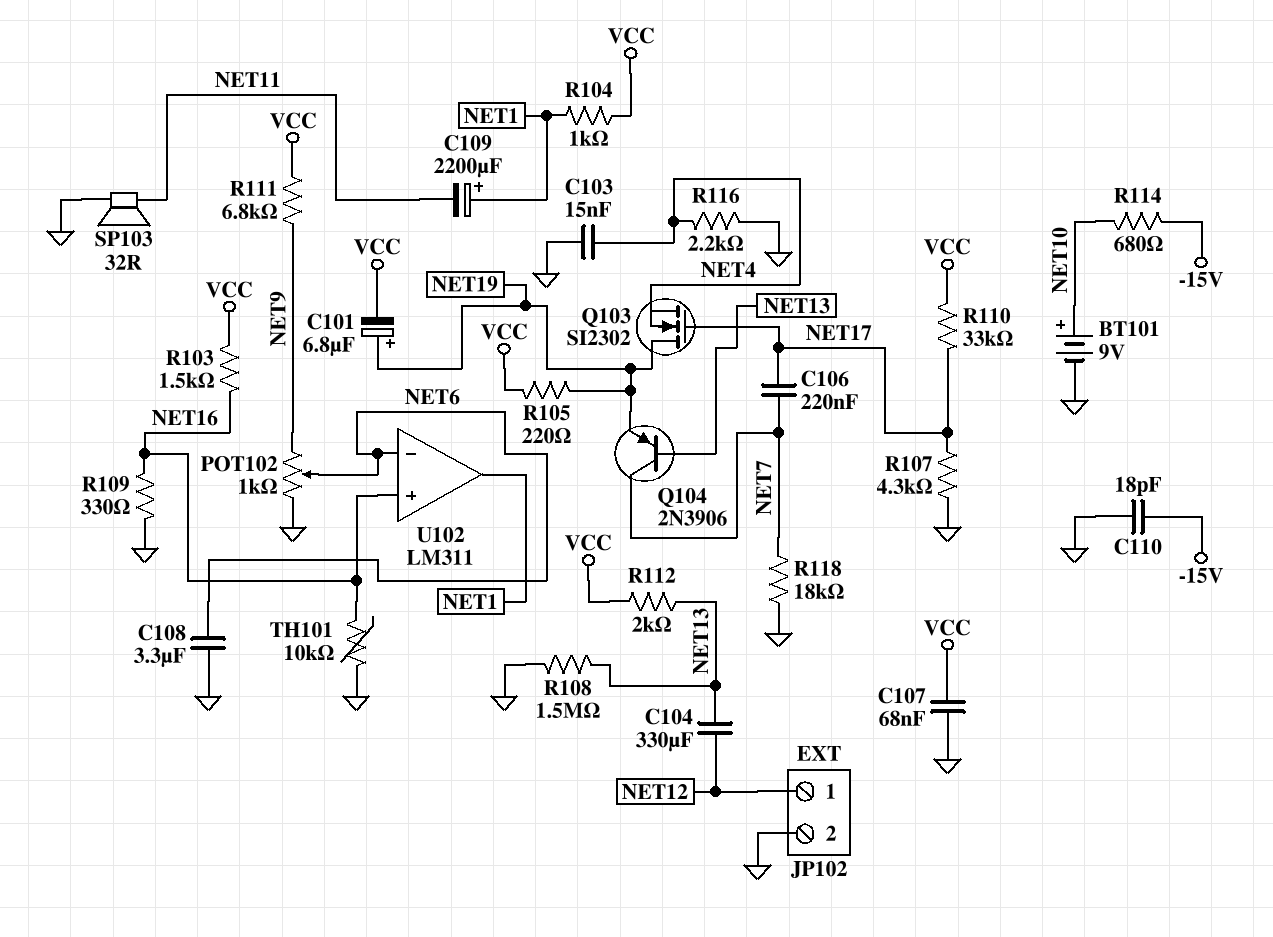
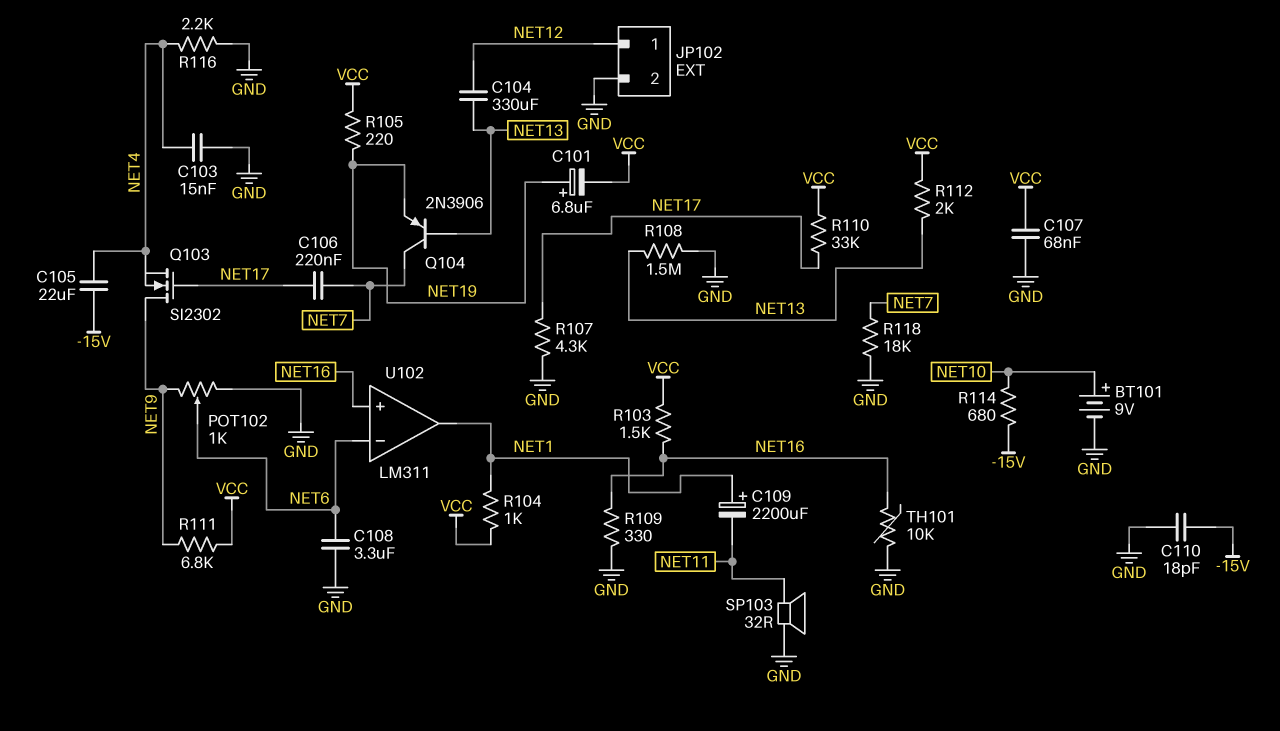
C105: none -> 22uF (-15V, NET4)
Q103: NMOS SI2302 (G NET17, D NET19, S NET4) -> NMOS SI2302 (G NET17, D NET9, S NET4)

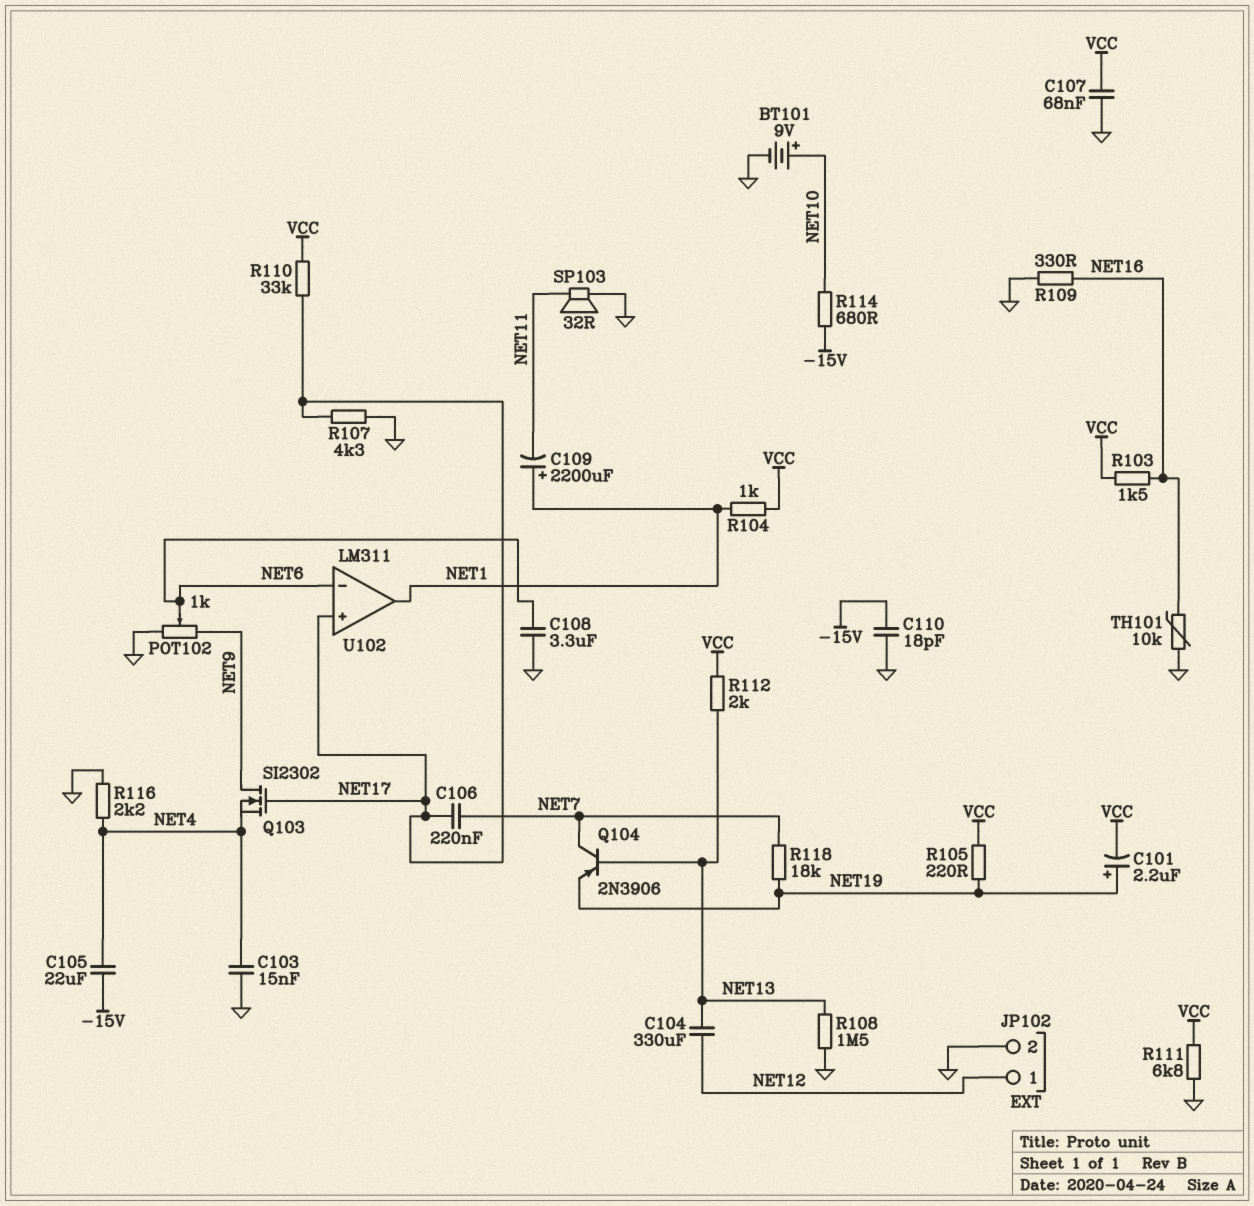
C101: 6.8uF (plus NET19, minus VCC) -> 2.2uF (plus NET19, minus VCC)
R111: 6.8k (NET9, VCC) -> 6.8k (GND, VCC)
R118: 18k (GND, NET7) -> 18k (NET7, NET19)
U102 pin in+: NET16 -> NET17

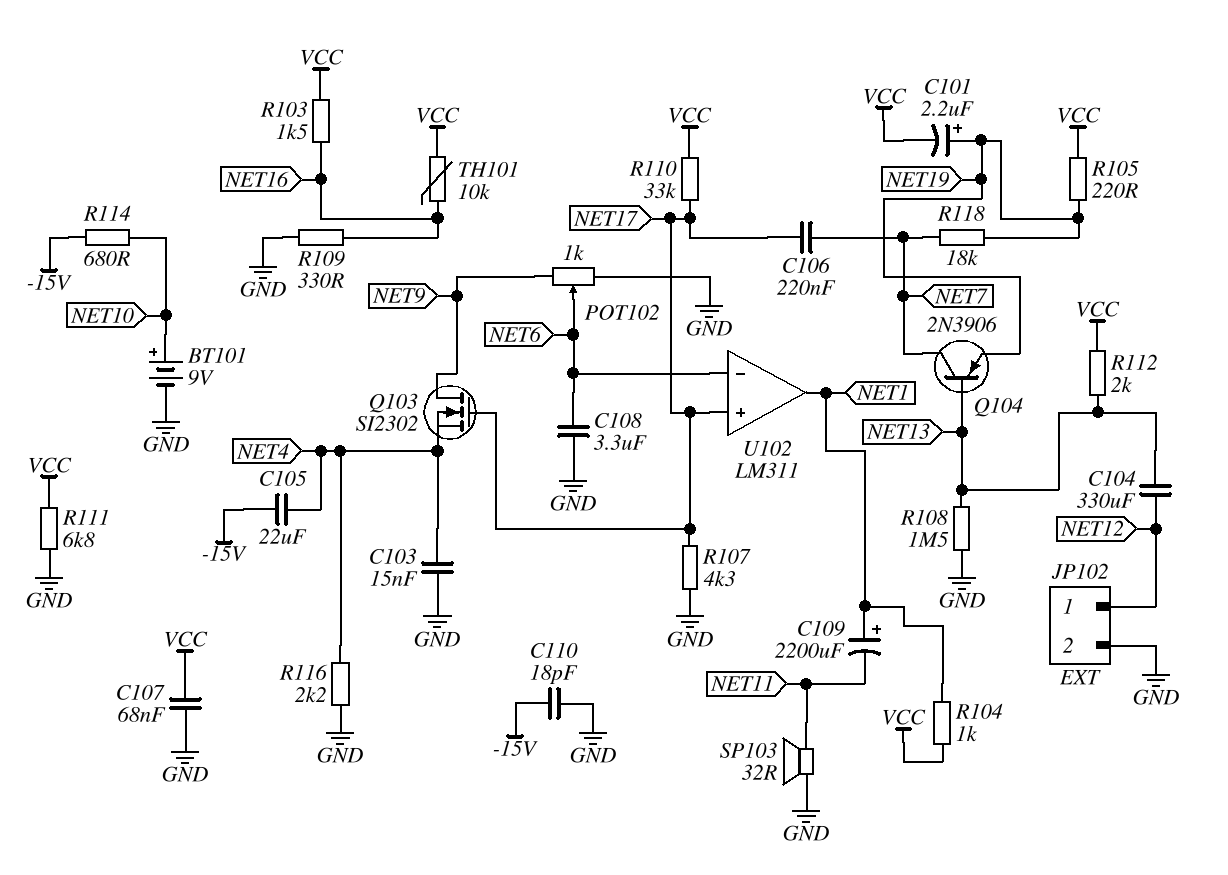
TH101: 10k (GND, NET16) -> 10k (NET16, VCC)

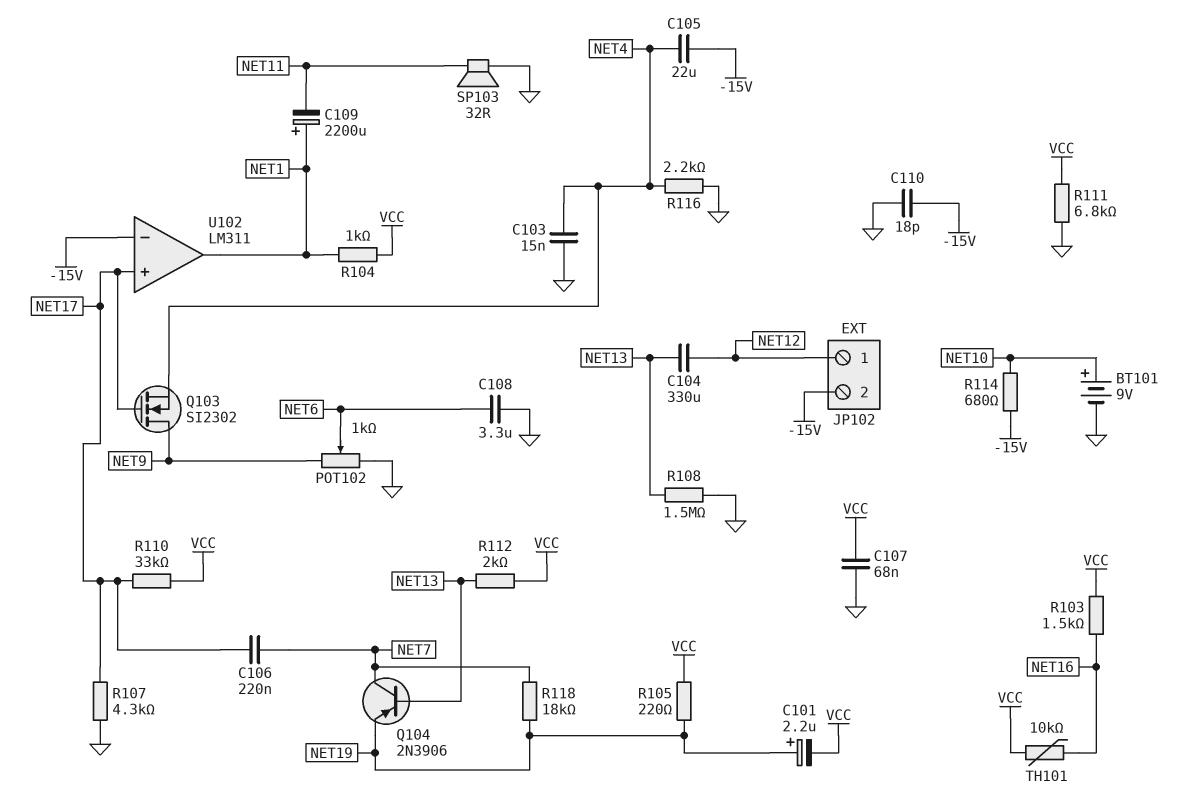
JP102 pin 2: GND -> -15V
R109: 330 (GND, NET16) -> none
U102 pin in-: NET6 -> -15V

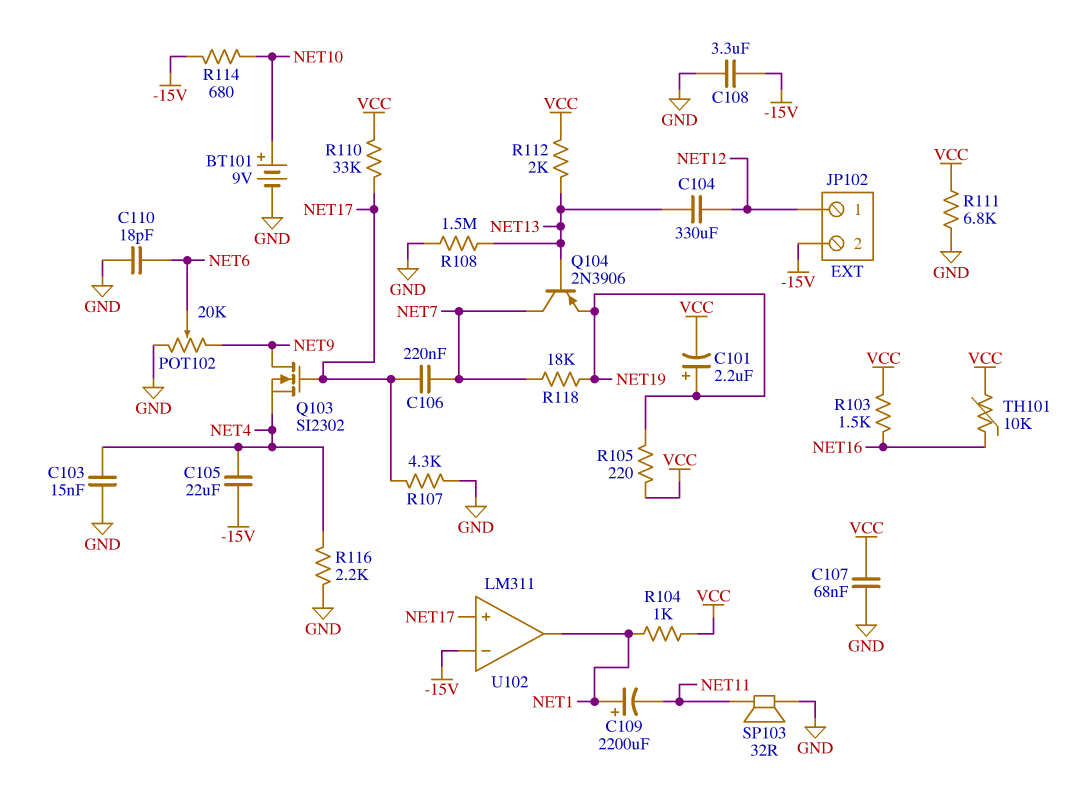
C108: 3.3uF (GND, NET6) -> 3.3uF (-15V, GND)
C110: 18pF (-15V, GND) -> 18pF (GND, NET6)
POT102: 1k (GND, NET9, wiper NET6) -> 20k (GND, NET9, wiper NET6)

